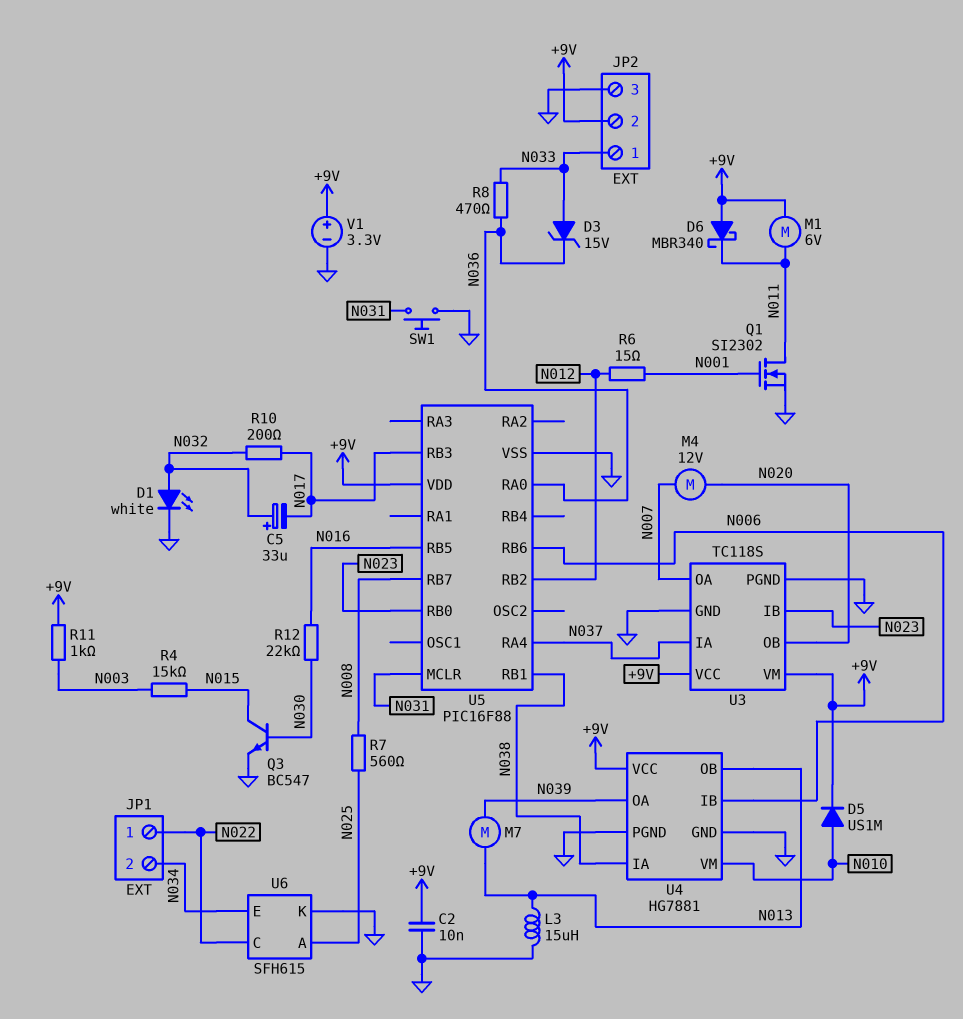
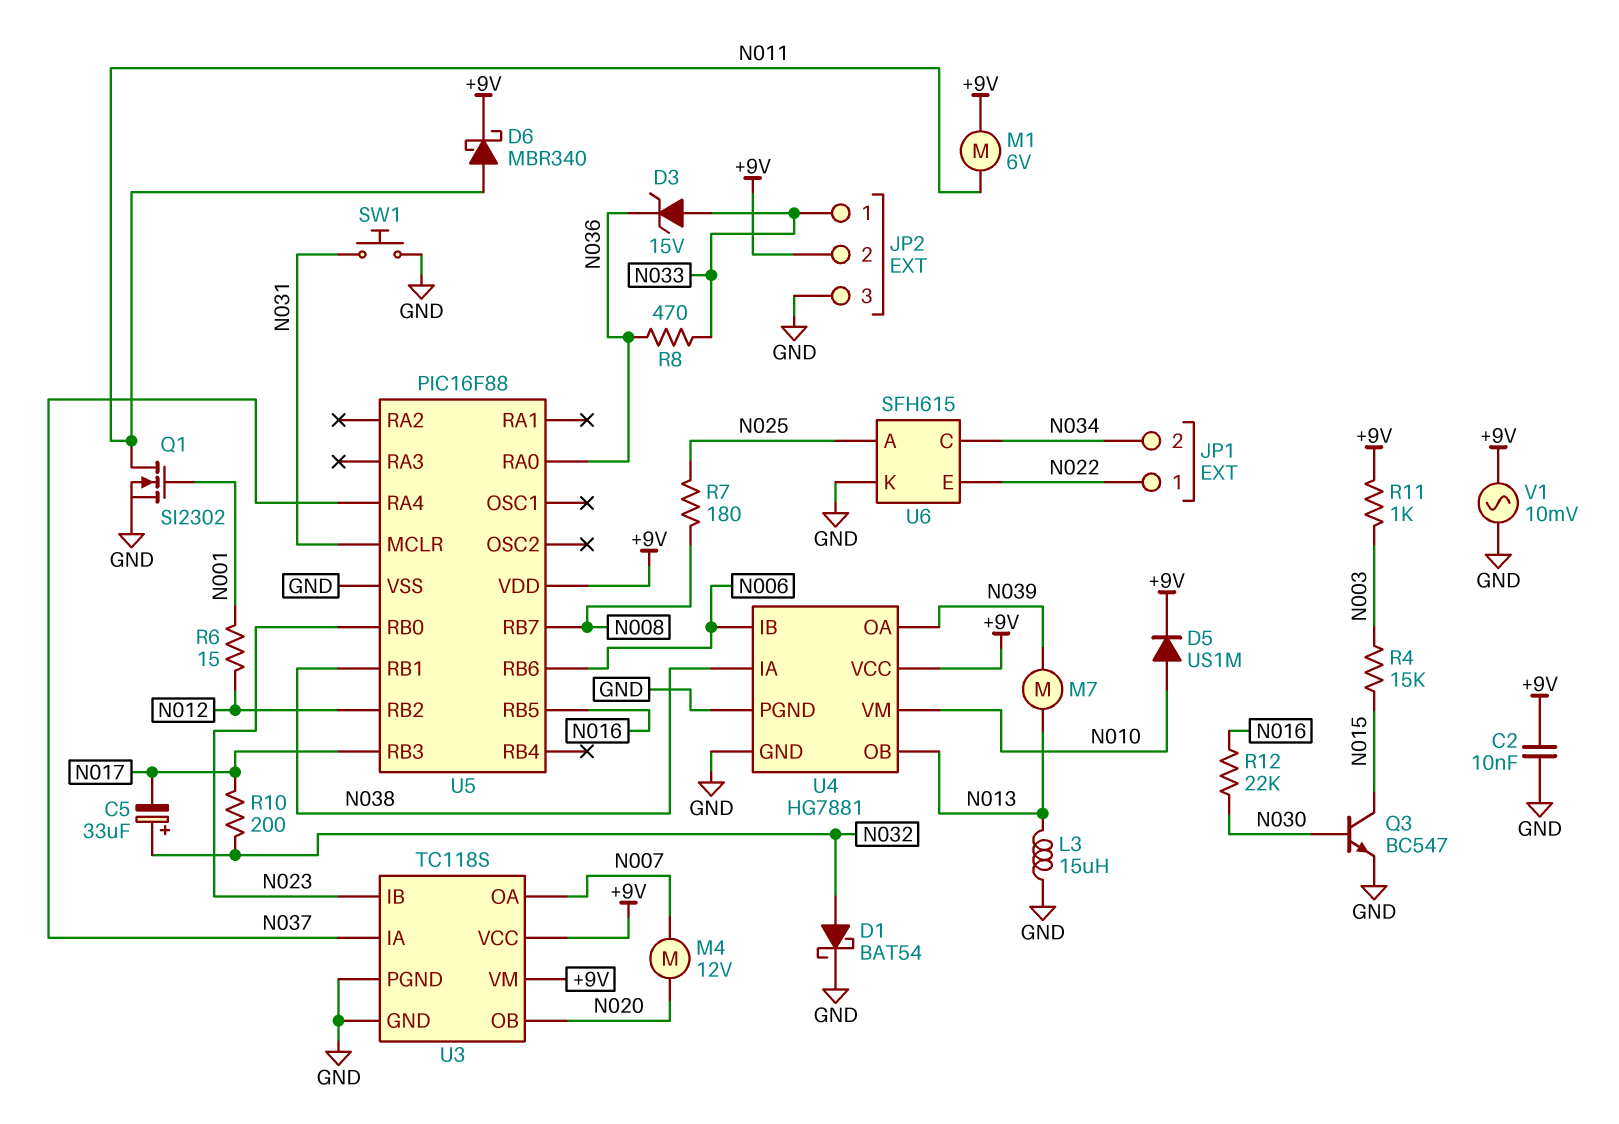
D1: LED white (A N032, K GND) -> schottky BAT54 (A N032, K GND)
D6: schottky MBR340 (A +9V, K N011) -> schottky MBR340 (A N011, K +9V)
R7: 560 (N008, N025) -> 180 (N008, N025)
U6 pin C: N022 -> N034
U6 pin E: N034 -> N022
V1: 3.3V (plus +9V, minus GND) -> AC 10mV (+9V, GND)

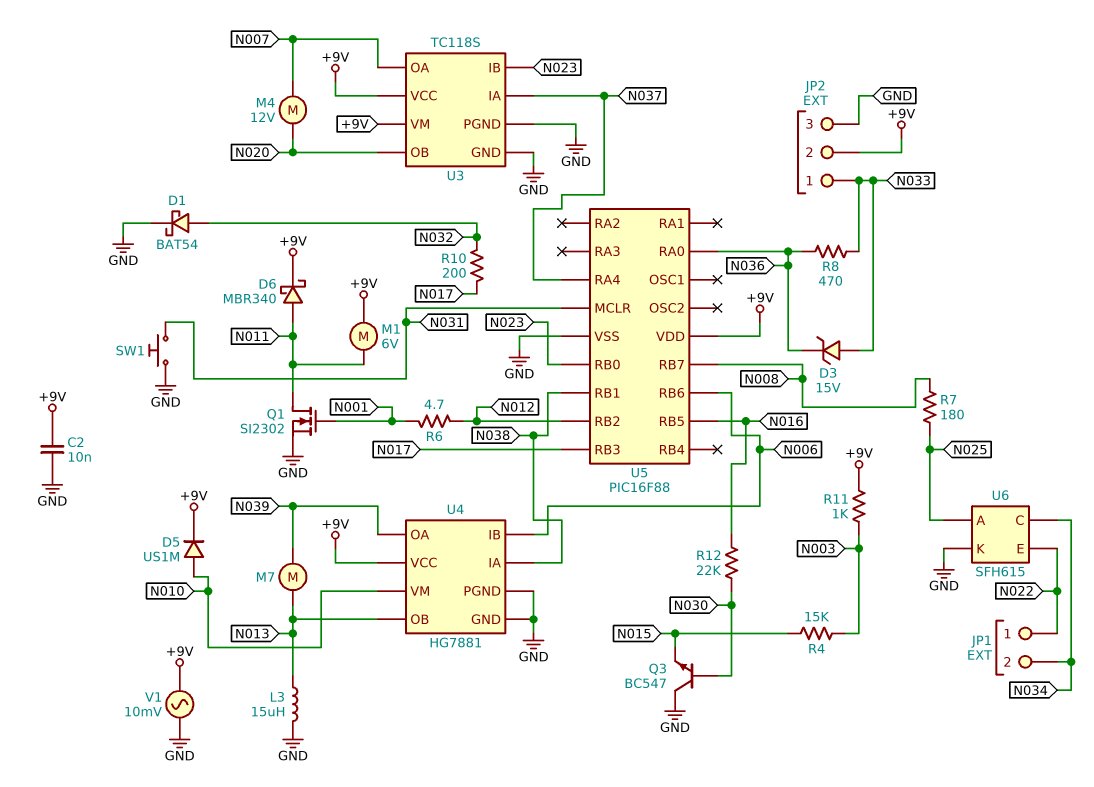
C5: 33uF (plus N032, minus N017) -> none
Q3: NPN BC547 (B N030, C N015, E GND) -> NPN BC547 (B N030, C GND, E N015)
R6: 15 (N001, N012) -> 4.7 (N001, N012)

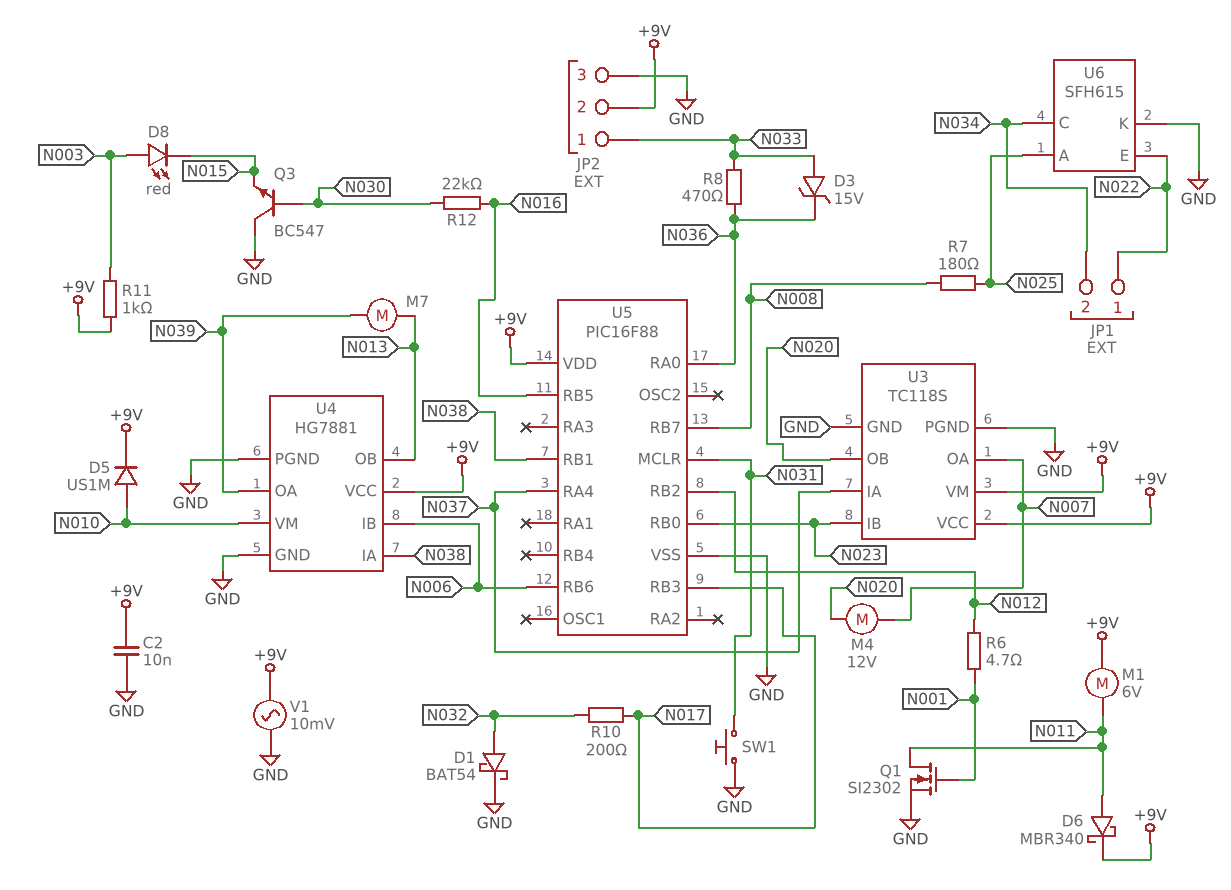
D8: none -> LED red (A N003, K N015)
L3: 15uH (GND, N013) -> none
R4: 15k (N003, N015) -> none

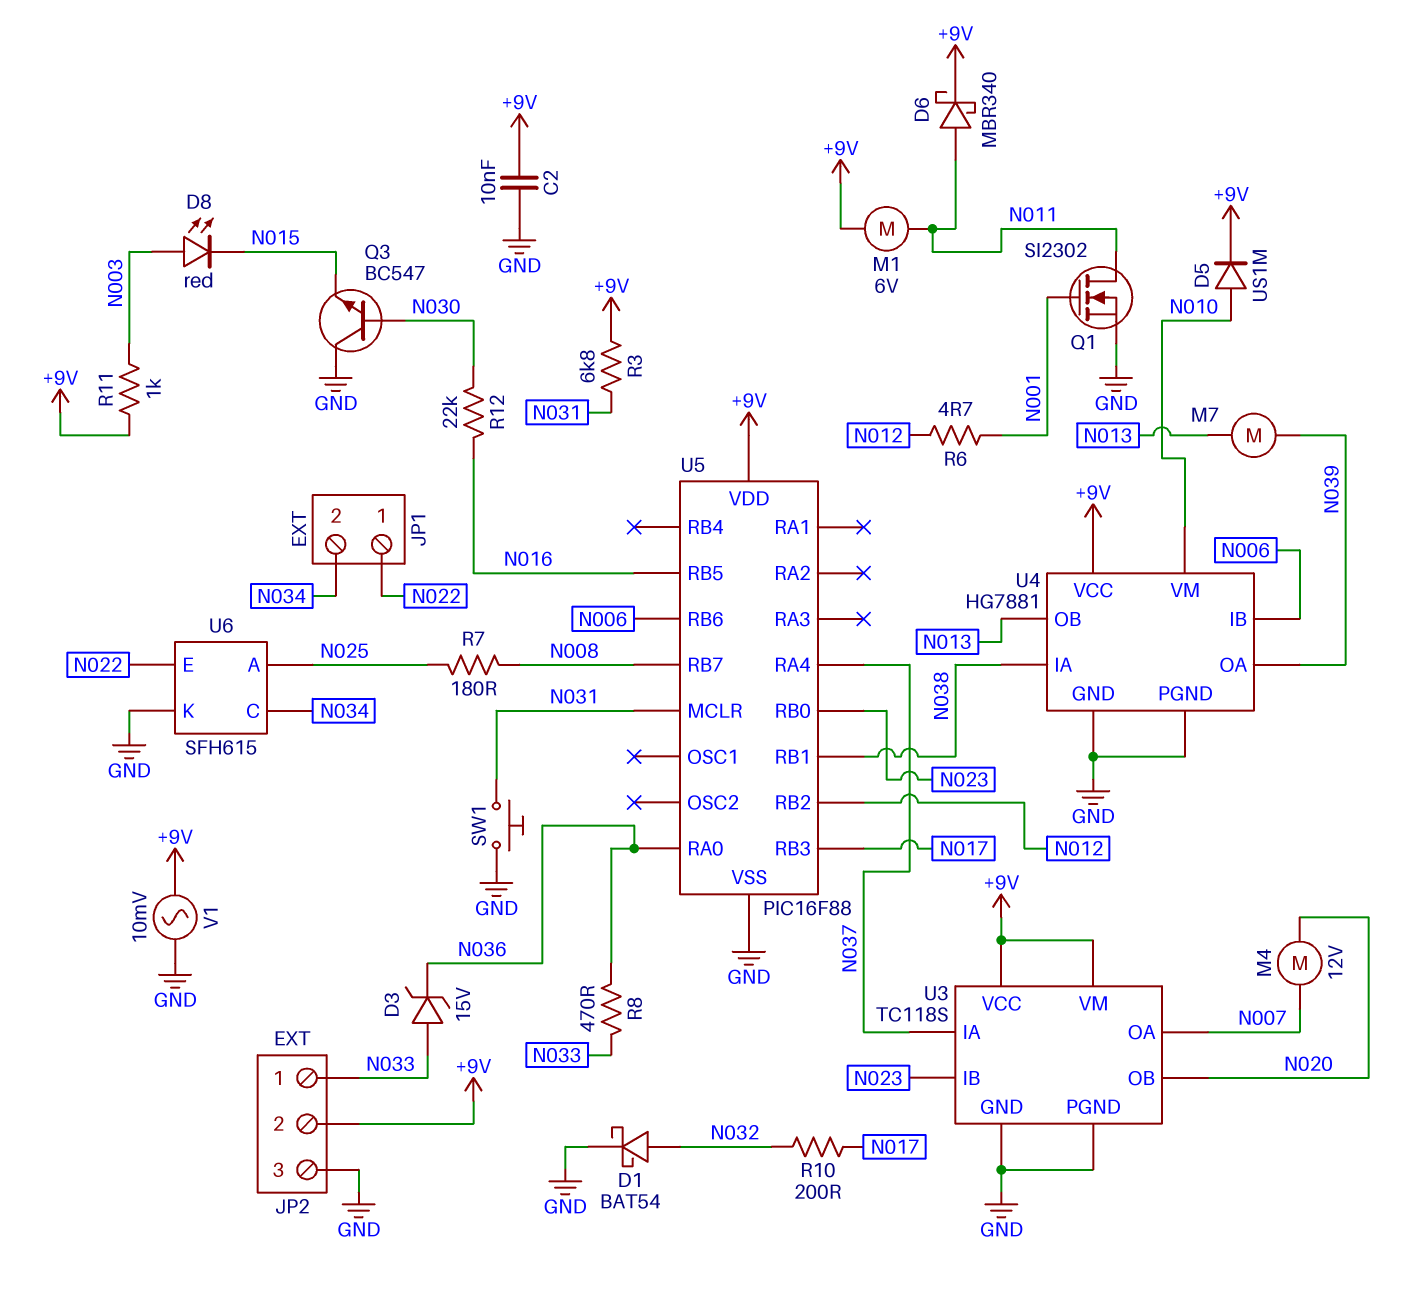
R3: none -> 6.8k (+9V, N031)

